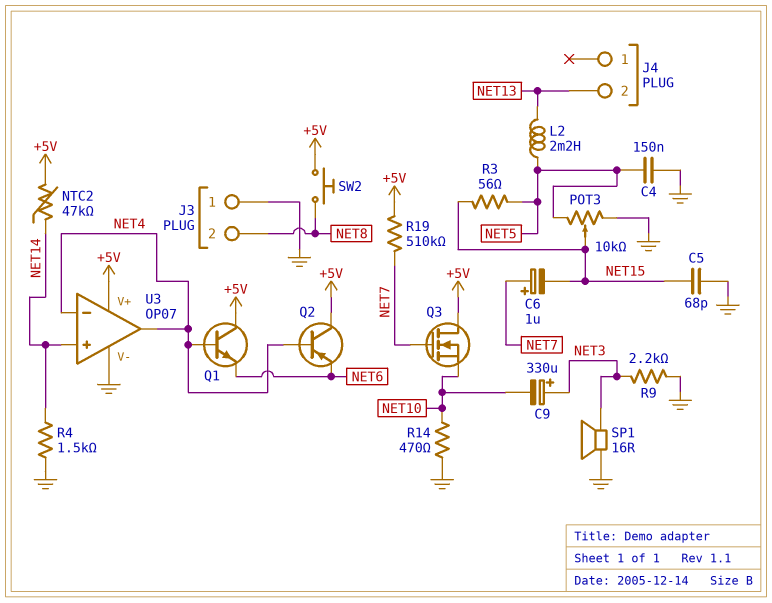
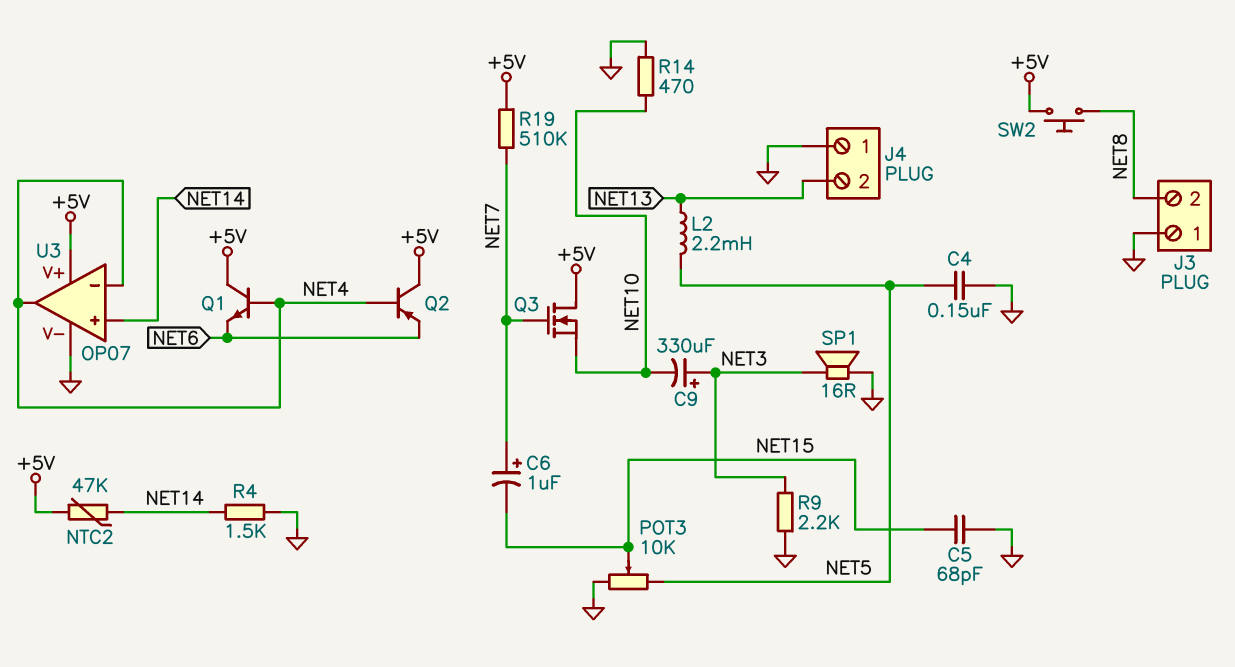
J4 pin 1: none -> GND
R3: 56 (NET5, NET15) -> none

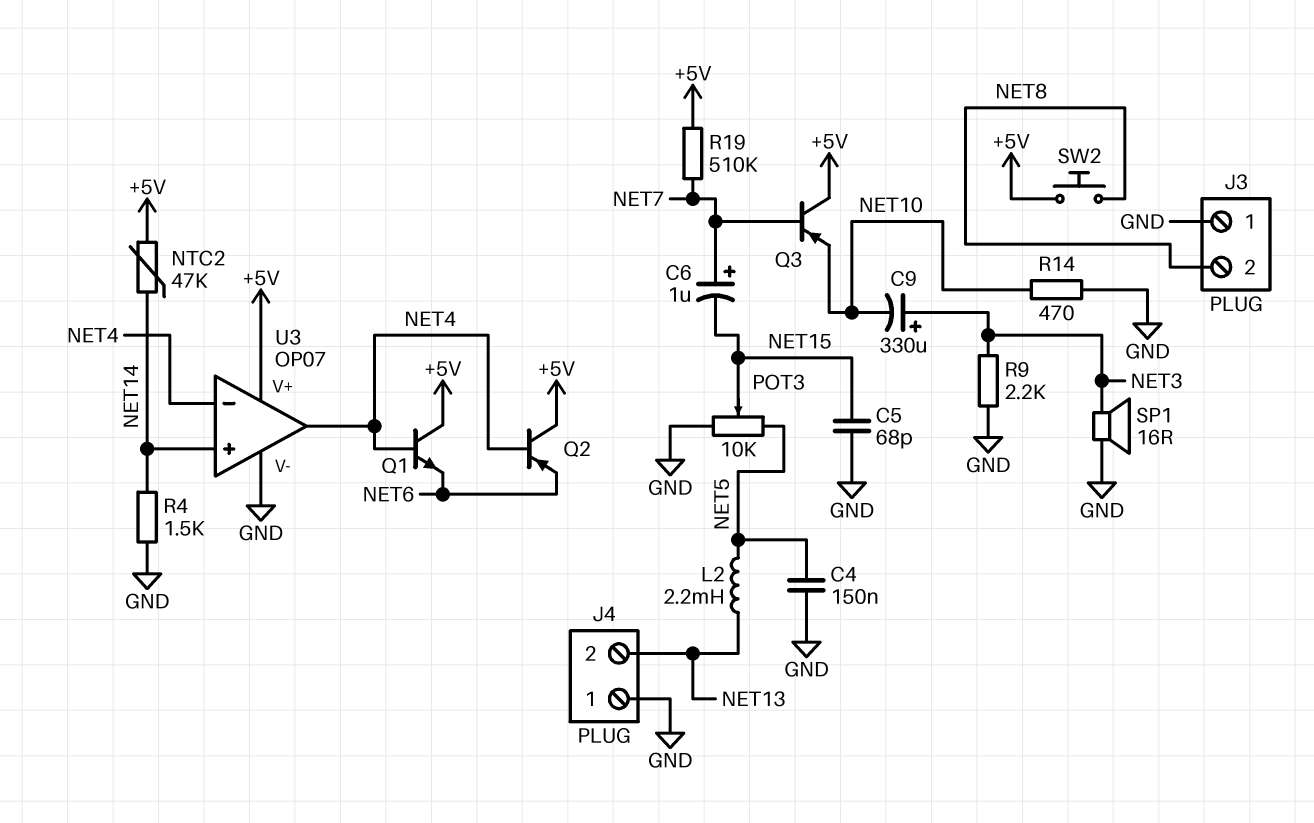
Q3: NMOS (G NET7, D +5V, S NET10) -> PNP (B NET7, C +5V, E NET10)

